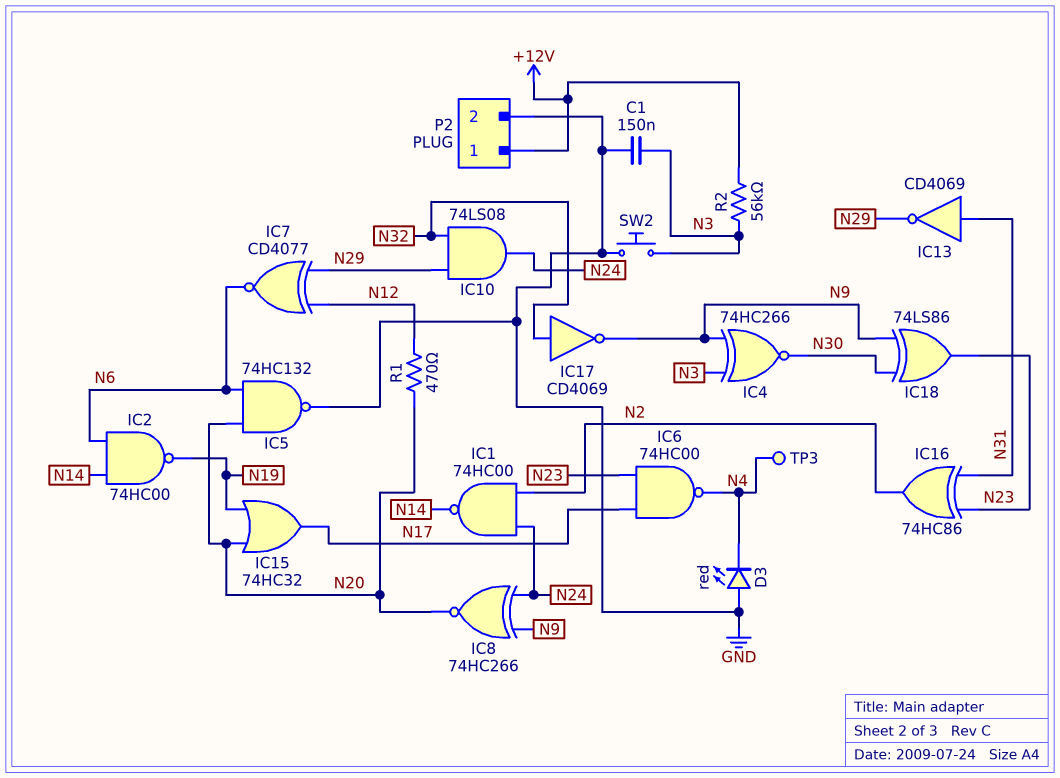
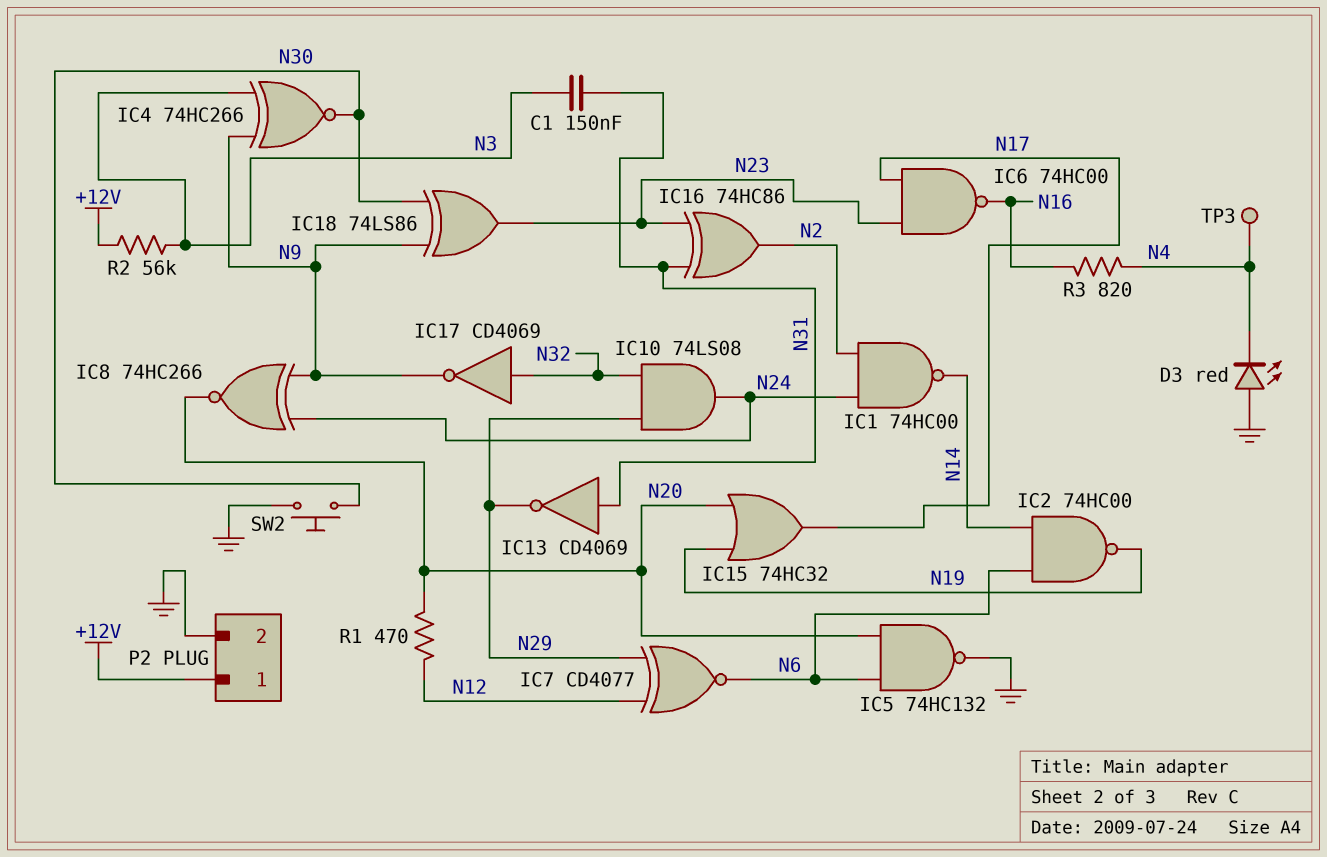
C1: 150nF (GND, N3) -> 150nF (N3, N31)
IC6: NAND 74HC00 (in N17, in N23, out N4) -> NAND 74HC00 (in N17, in N23, out N16)
R3: none -> 820 (N4, N16)
SW2: button (GND, N3) -> button (GND, N30)

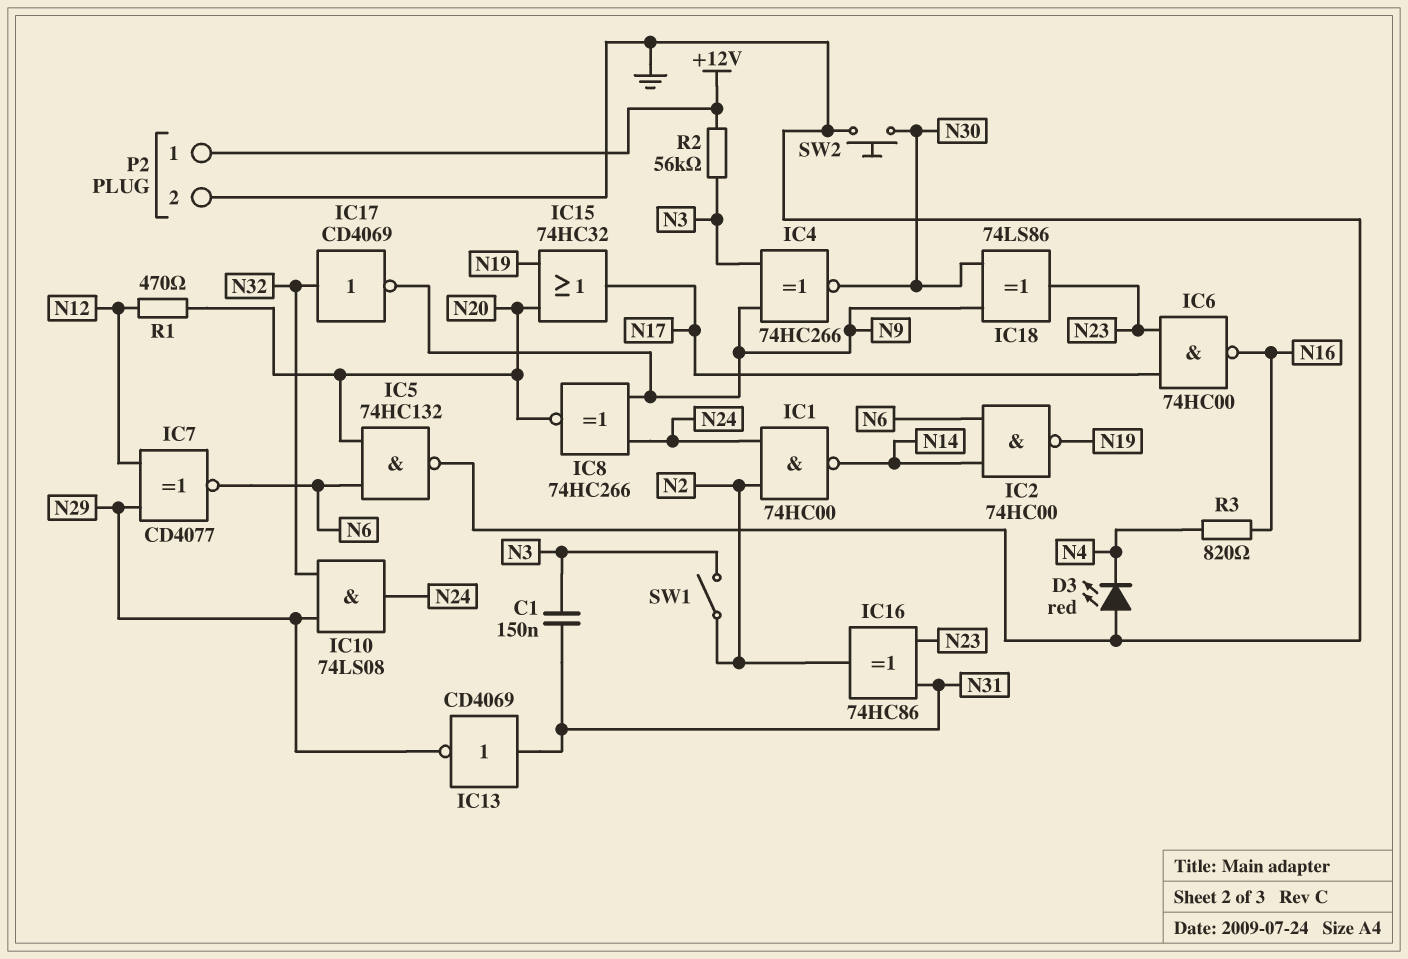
SW1: none -> switch (N2, N3)
TP3: test point (N4) -> none

